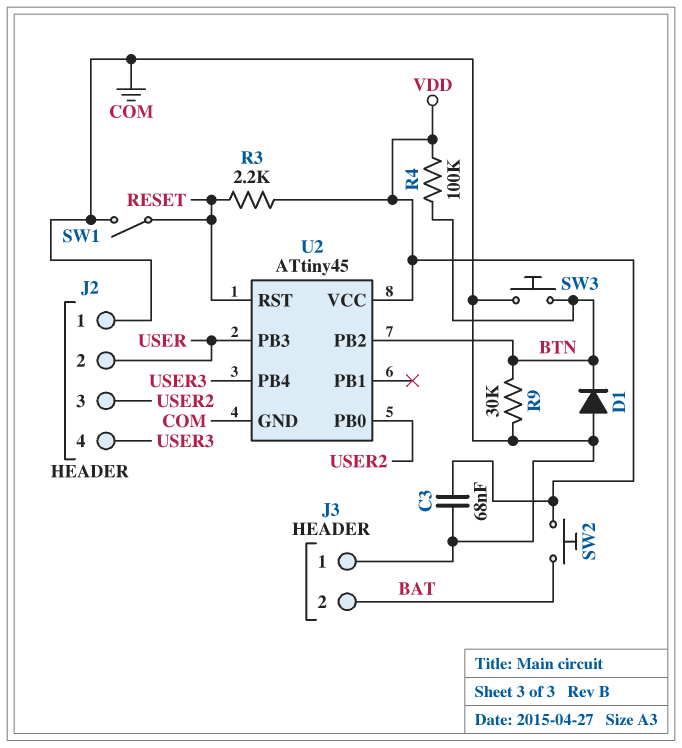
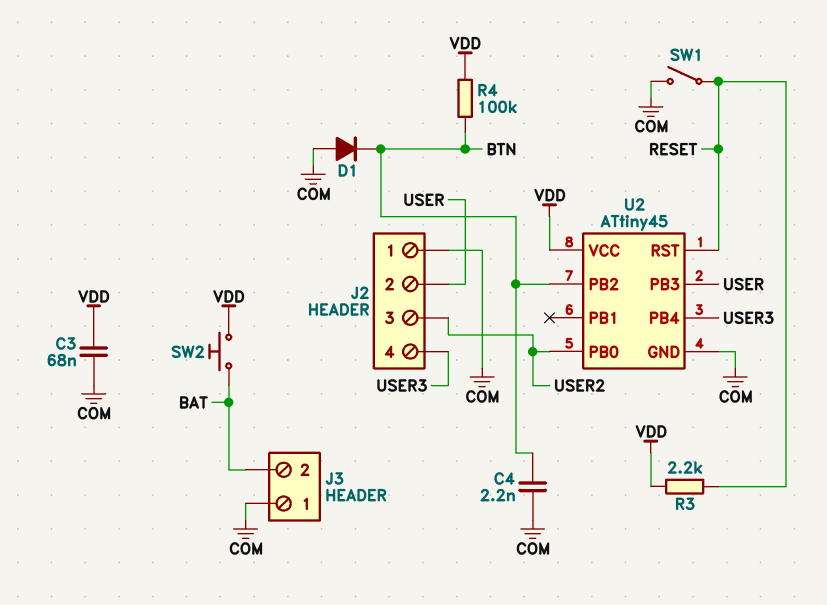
C4: none -> 2.2nF (BTN, COM)
R9: 30k (BTN, COM) -> none
SW3: button (BTN, COM) -> none

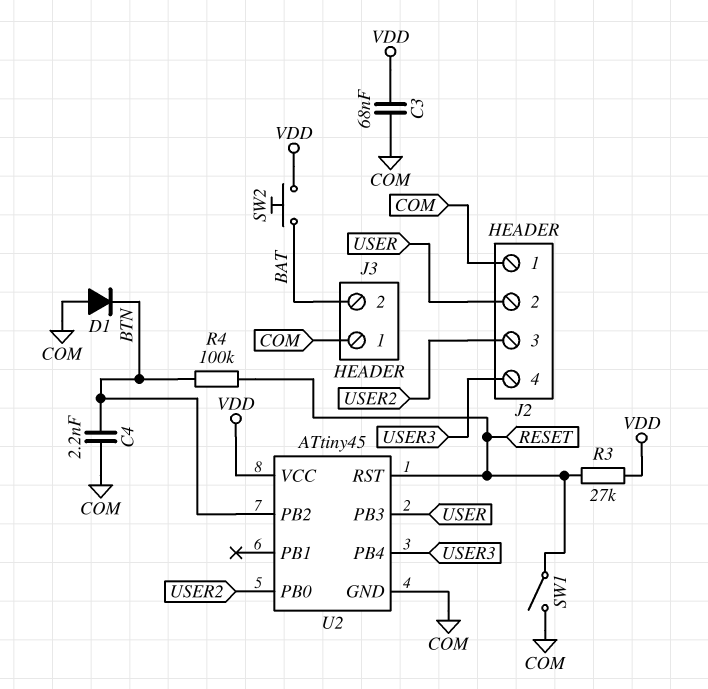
R3: 2.2k (RESET, VDD) -> 27k (RESET, VDD)
R4: 100k (BTN, VDD) -> 100k (BTN, RESET)

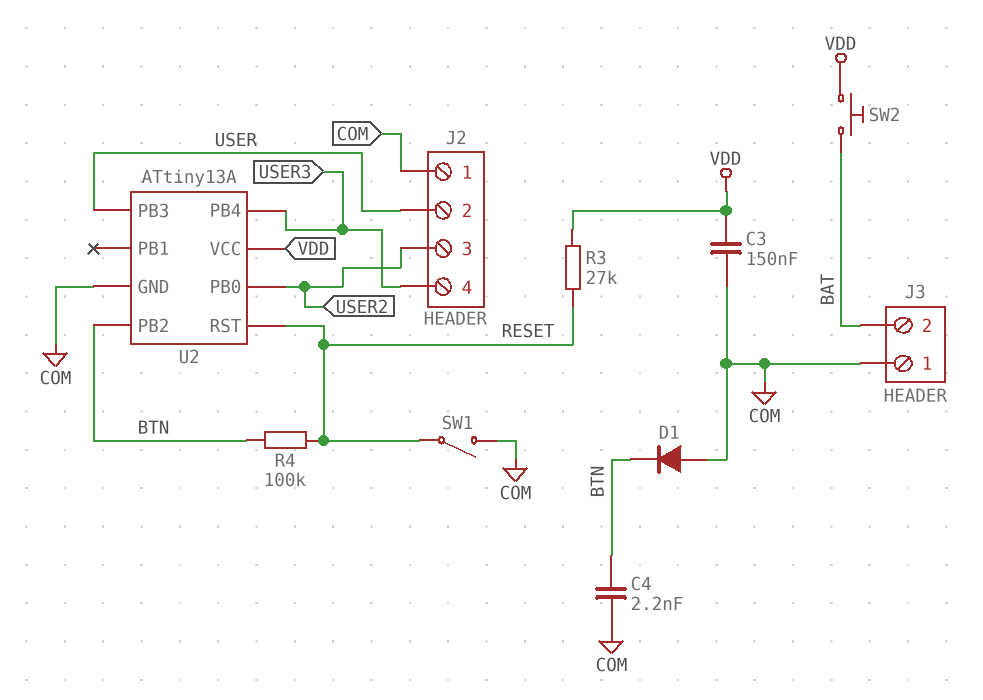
C3: 68nF (COM, VDD) -> 150nF (COM, VDD)
U2: ATtiny45 -> ATtiny13A

